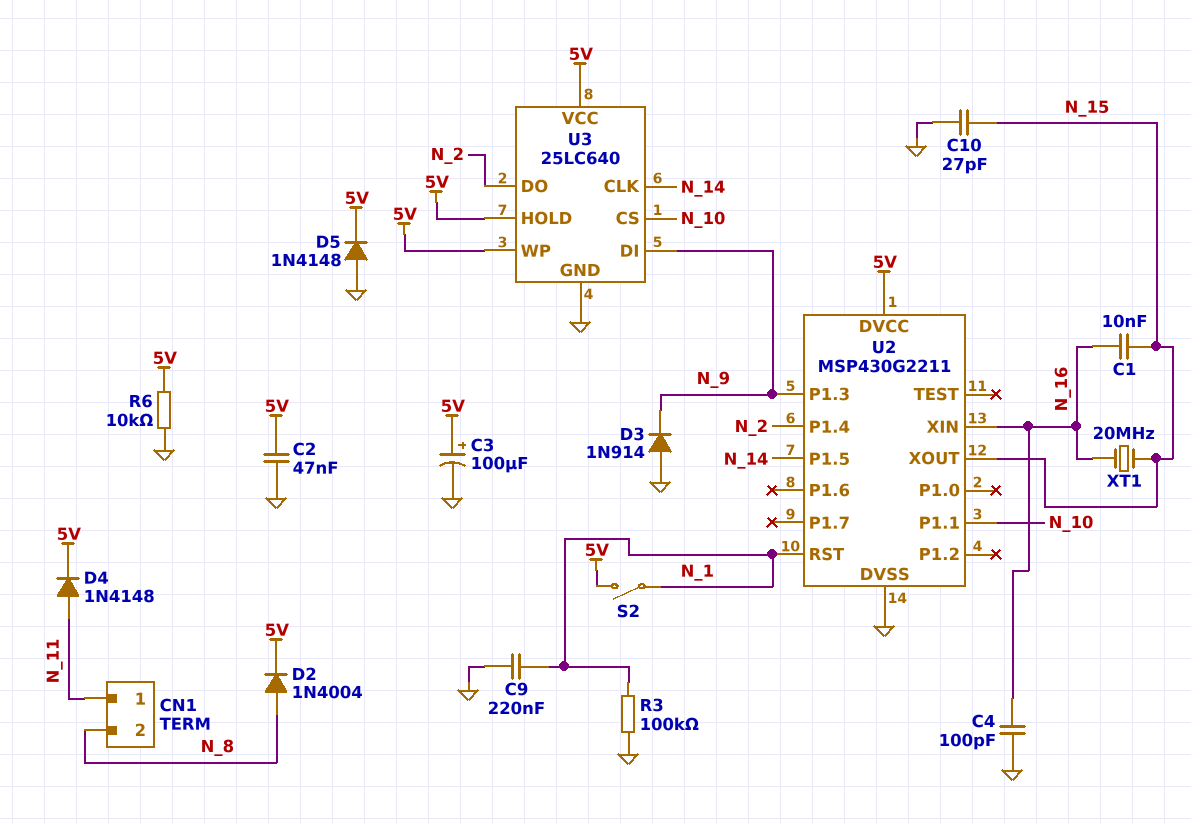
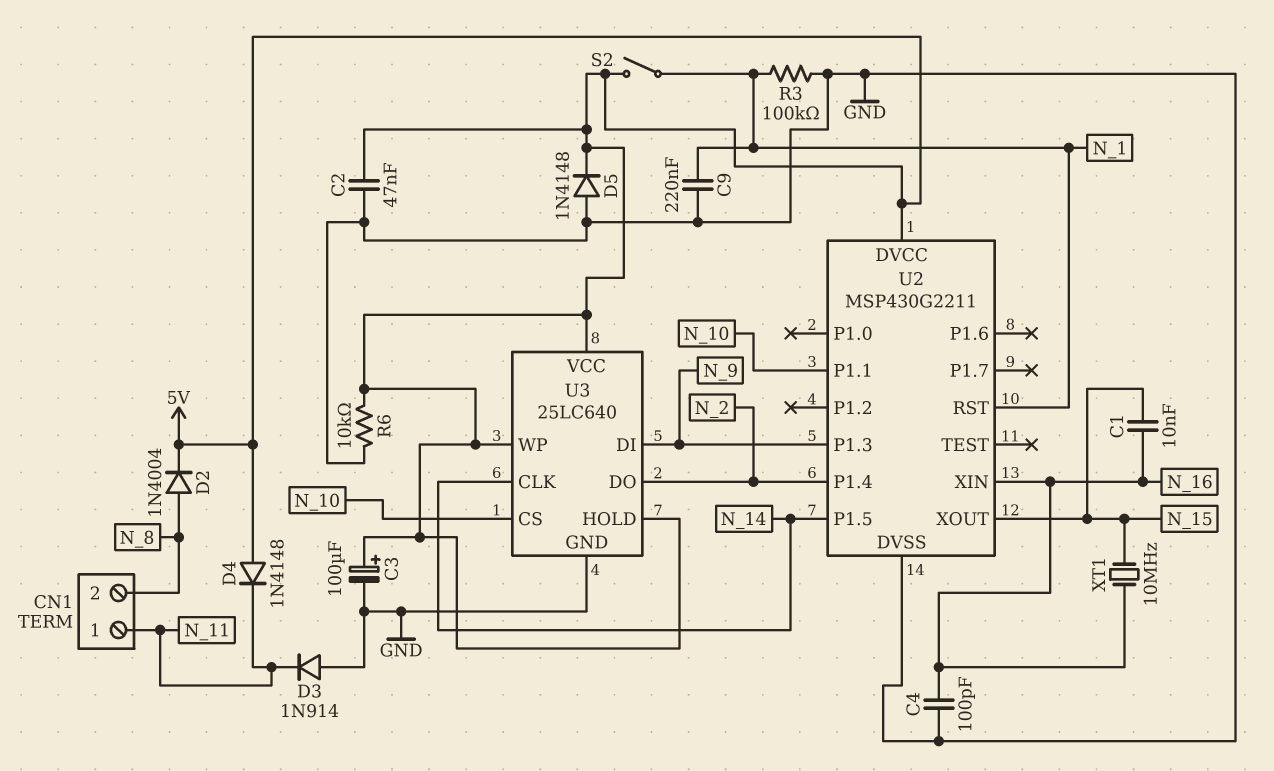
C10: 27pF (GND, N_15) -> none
D3: diode 1N914 (A GND, K N_9) -> diode 1N914 (A GND, K N_11)
D4: diode 1N4148 (A N_11, K 5V) -> diode 1N4148 (A 5V, K N_11)
XT1: 20MHz (N_15, N_16) -> 10MHz (N_15, N_16)

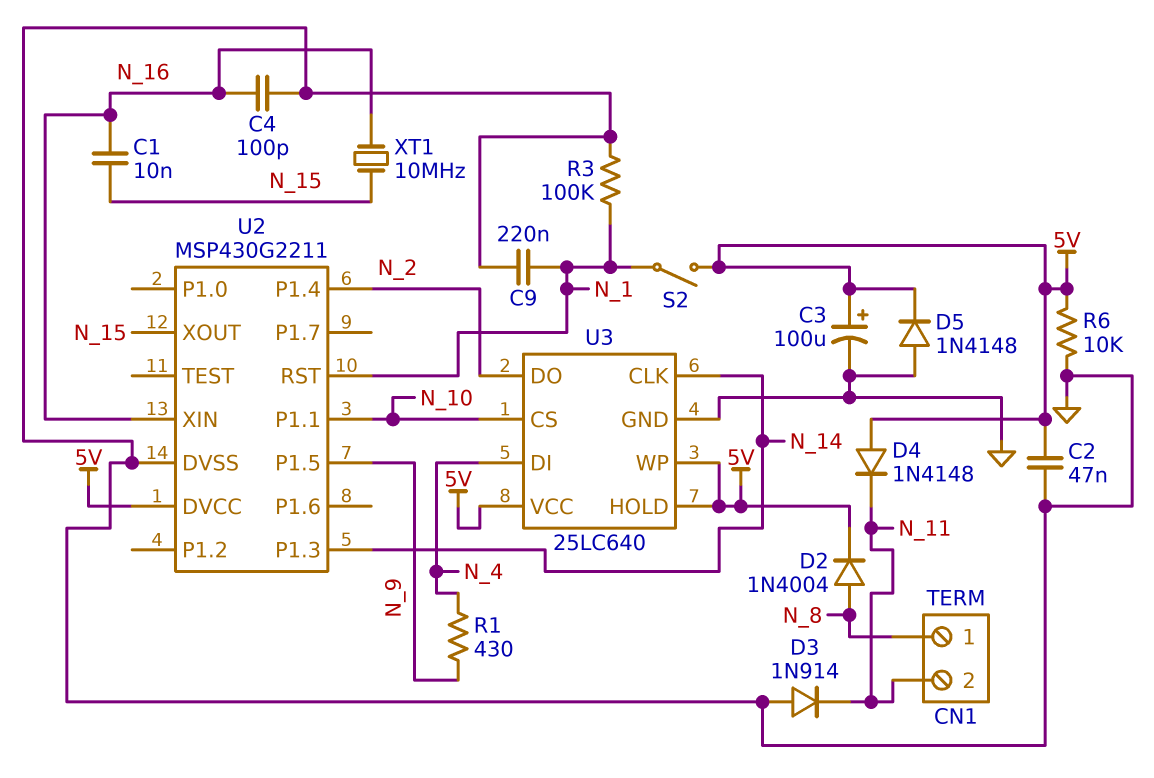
CN1 pin 1: N_11 -> N_8
CN1 pin 2: N_8 -> N_11
R1: none -> 430 (N_4, N_9)
U2 pin P1.3: N_9 -> N_14
U2 pin P1.5: N_14 -> N_9
U3 pin DI: N_9 -> N_4

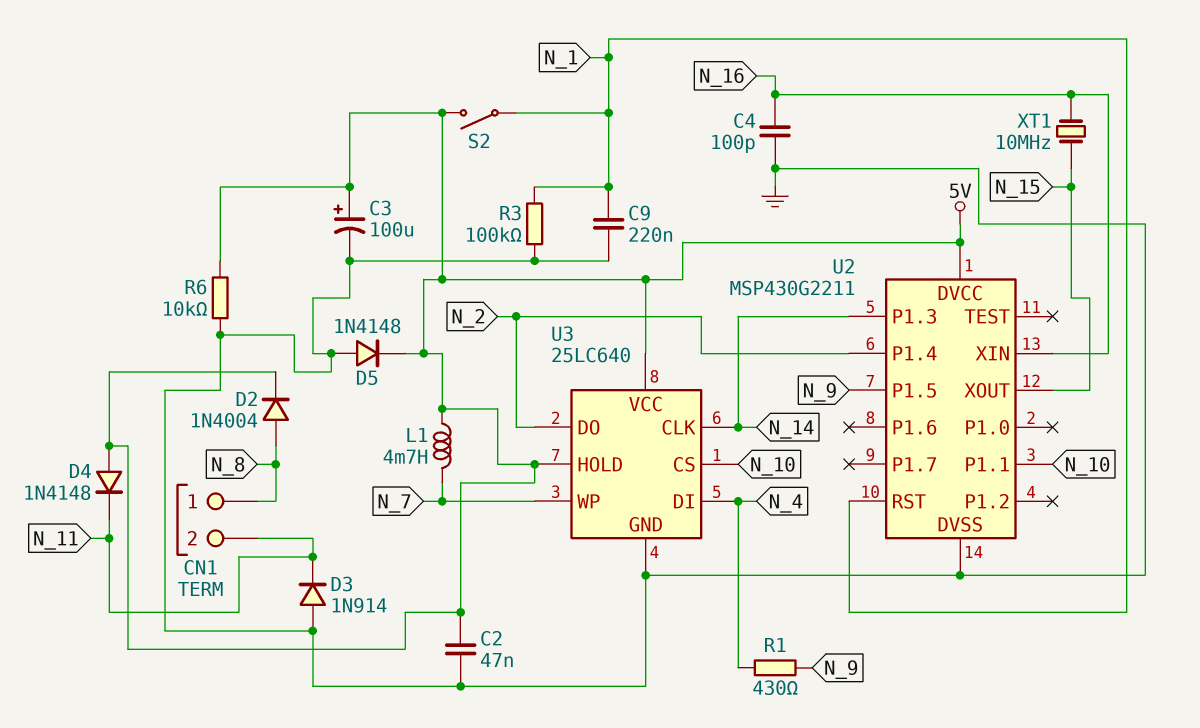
C1: 10nF (N_15, N_16) -> none
L1: none -> 4.7mH (5V, N_7)
U3 pin WP: 5V -> N_7

